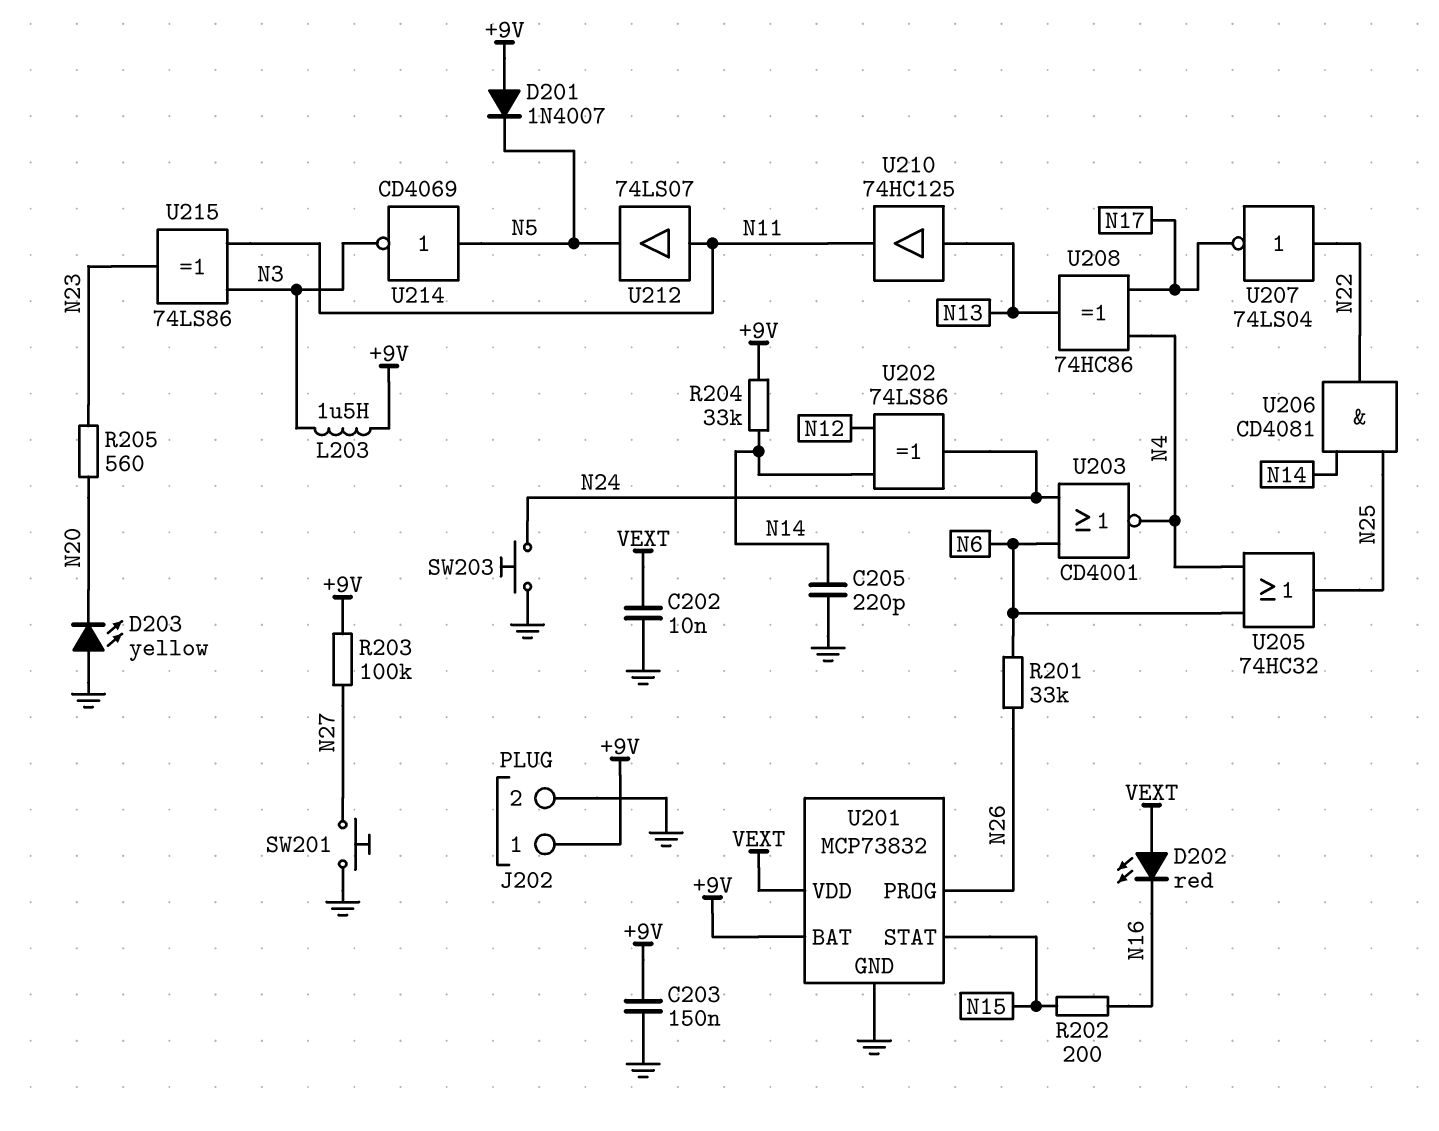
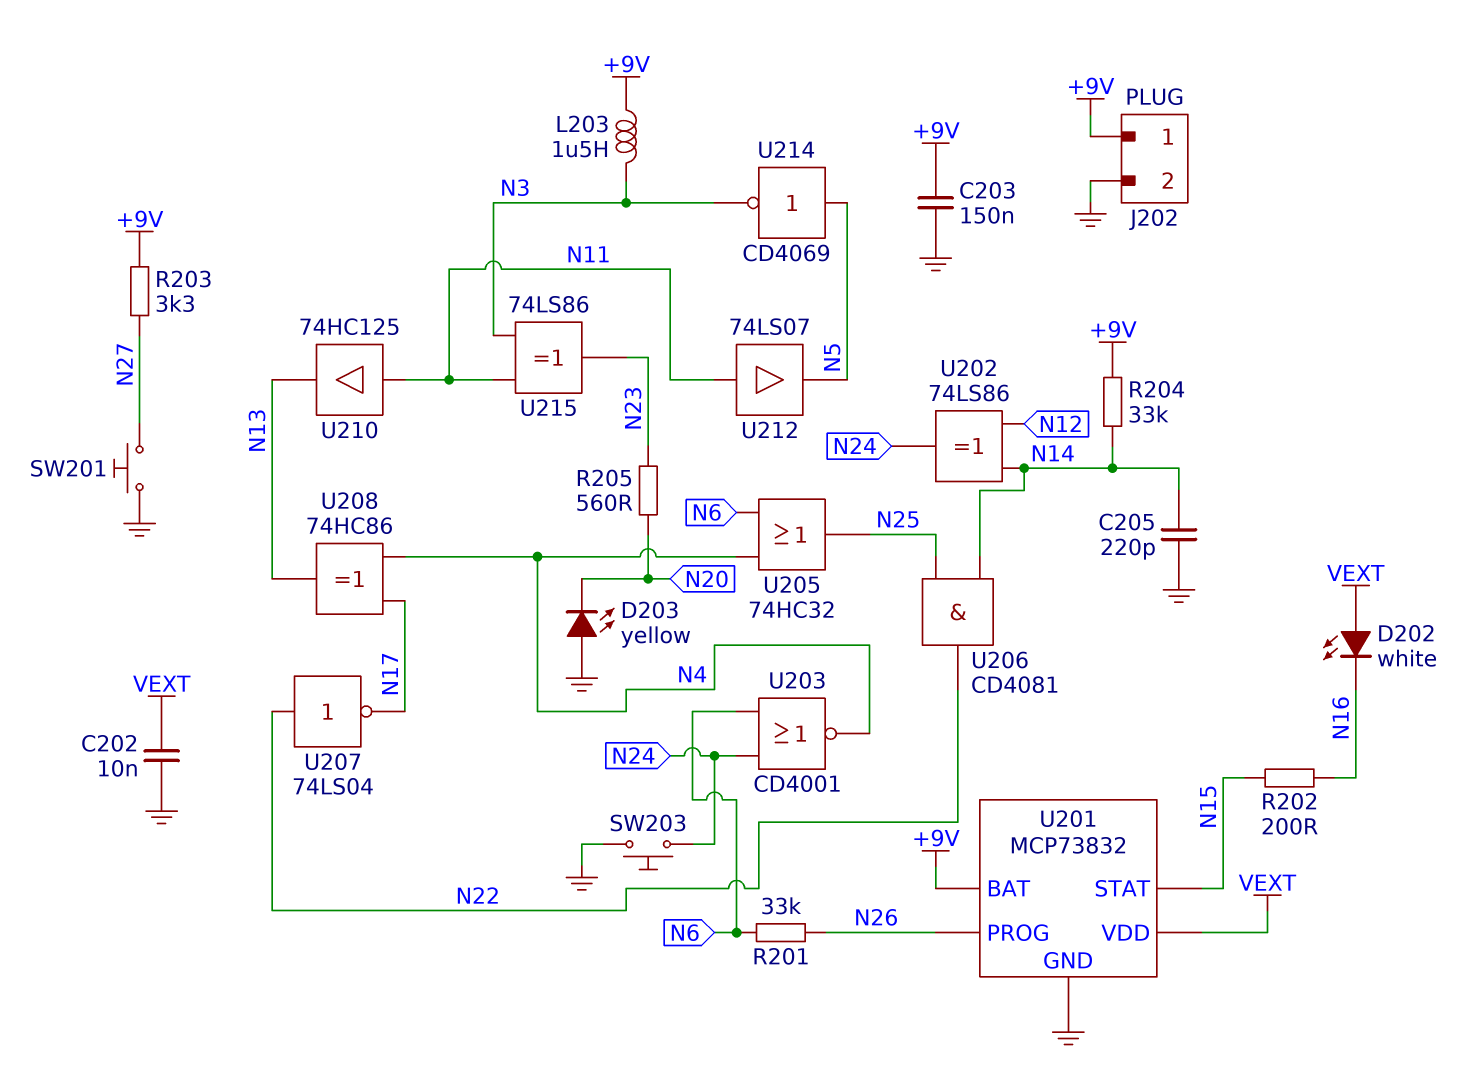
D201: diode 1N4007 (A +9V, K N5) -> none
D202: LED red (A VEXT, K N16) -> LED white (A VEXT, K N16)
R203: 100k (+9V, N27) -> 3.3k (+9V, N27)
U210: buffer 74HC125 (in N13, out N11) -> buffer 74HC125 (in N11, out N13)

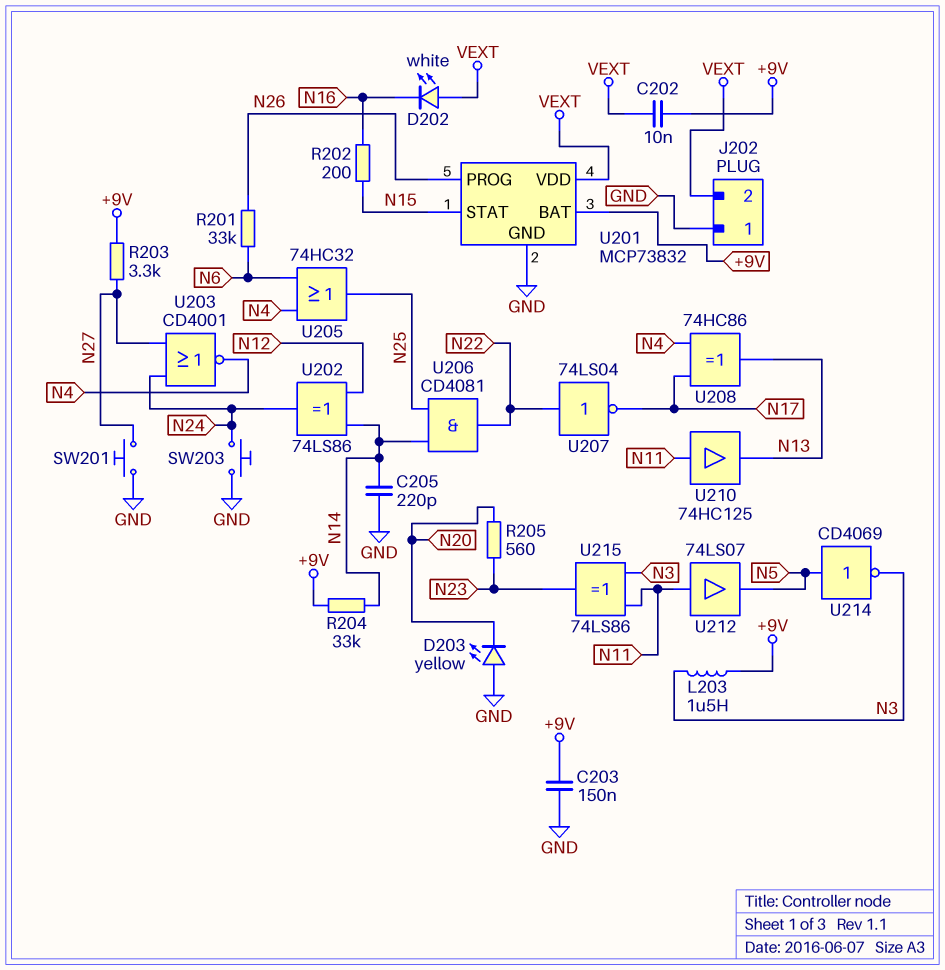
C202: 10nF (GND, VEXT) -> 10nF (+9V, VEXT)
J202 pin 1: +9V -> GND
J202 pin 2: GND -> VEXT
U203: NOR CD4001 (in N6, in N24, out N4) -> NOR CD4001 (in N24, in N27, out N4)

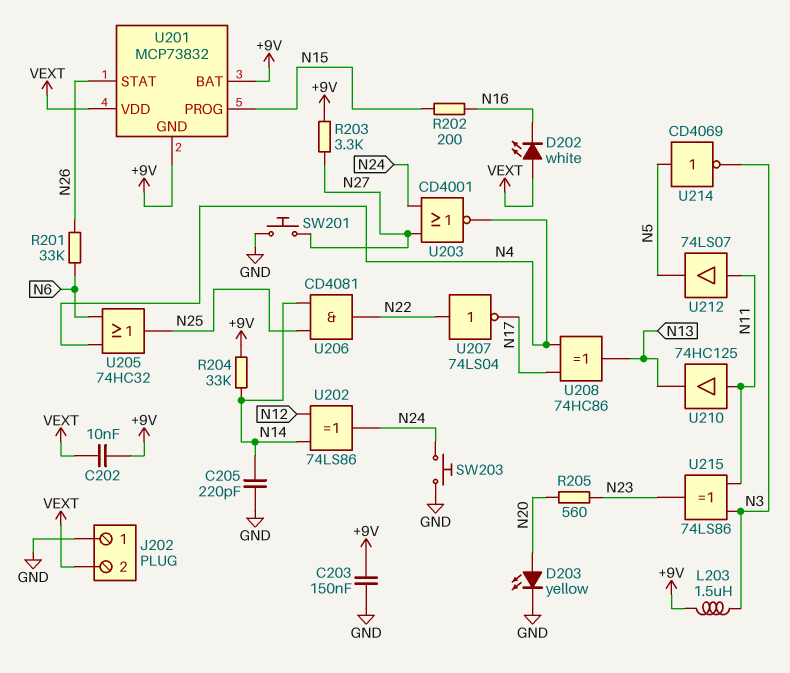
D203: LED yellow (A GND, K N20) -> LED yellow (A N20, K GND)
U201 pin GND: GND -> +9V
U201 pin PROG: N26 -> N15
U201 pin STAT: N15 -> N26

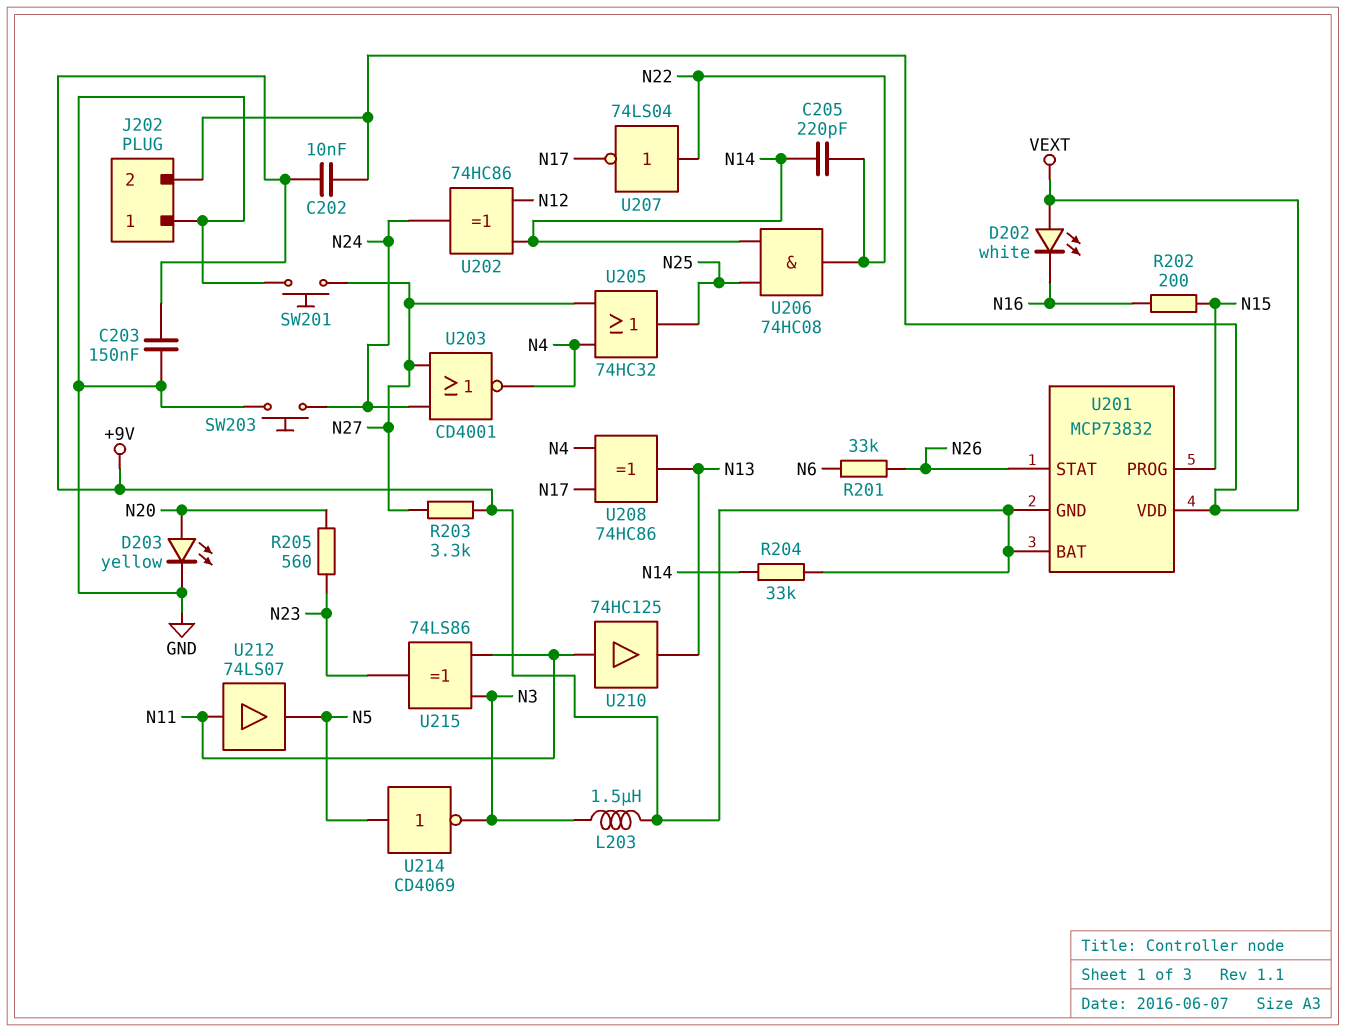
C205: 220pF (GND, N14) -> 220pF (N14, N22)
U202: XOR 74LS86 (in N12, in N14, out N24) -> XOR 74HC86 (in N12, in N14, out N24)
U205: OR 74HC32 (in N4, in N6, out N25) -> OR 74HC32 (in N4, in N27, out N25)
U206: AND CD4081 (in N14, in N25, out N22) -> AND 74HC08 (in N14, in N25, out N22)

